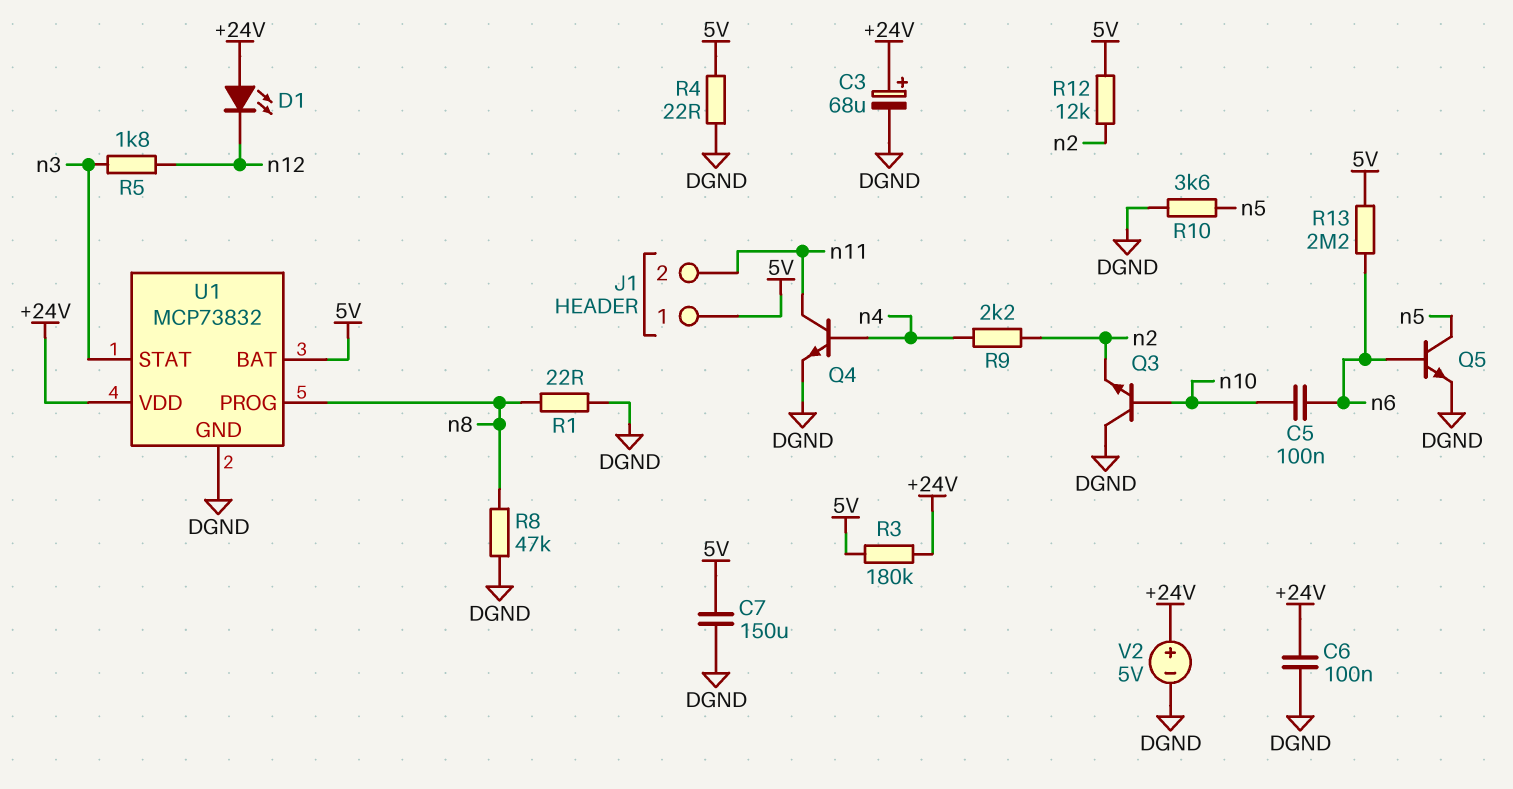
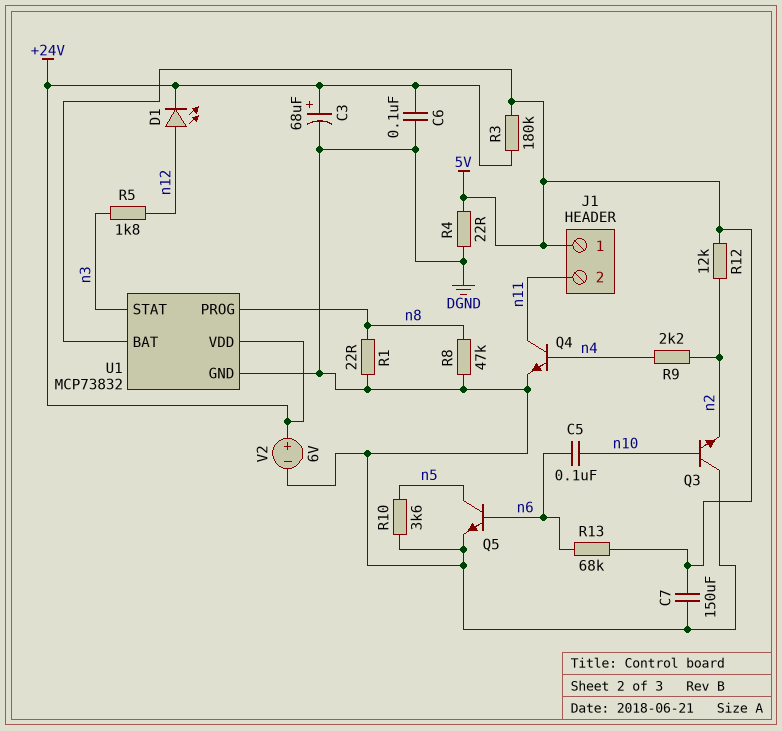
D1: LED (A +24V, K n12) -> LED (A n12, K +24V)
R13: 2.2M (5V, n6) -> 68k (5V, n6)
V2: 5V (plus +24V, minus DGND) -> 6V (plus +24V, minus DGND)

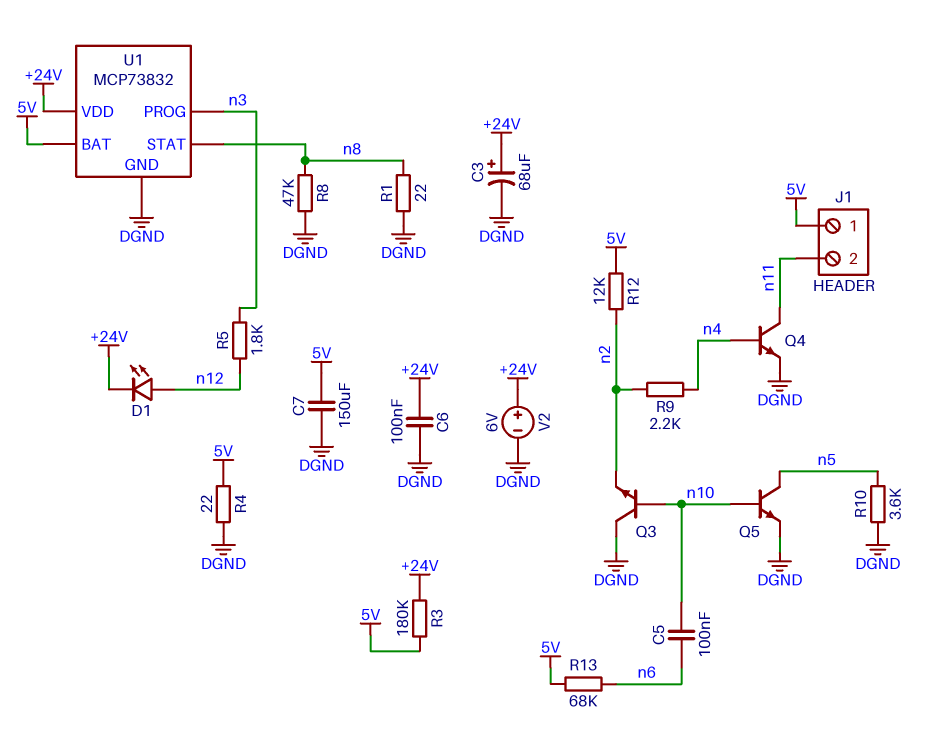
Q5: NPN (B n6, C n5, E DGND) -> NPN (B n10, C n5, E DGND)
U1 pin PROG: n8 -> n3
U1 pin STAT: n3 -> n8

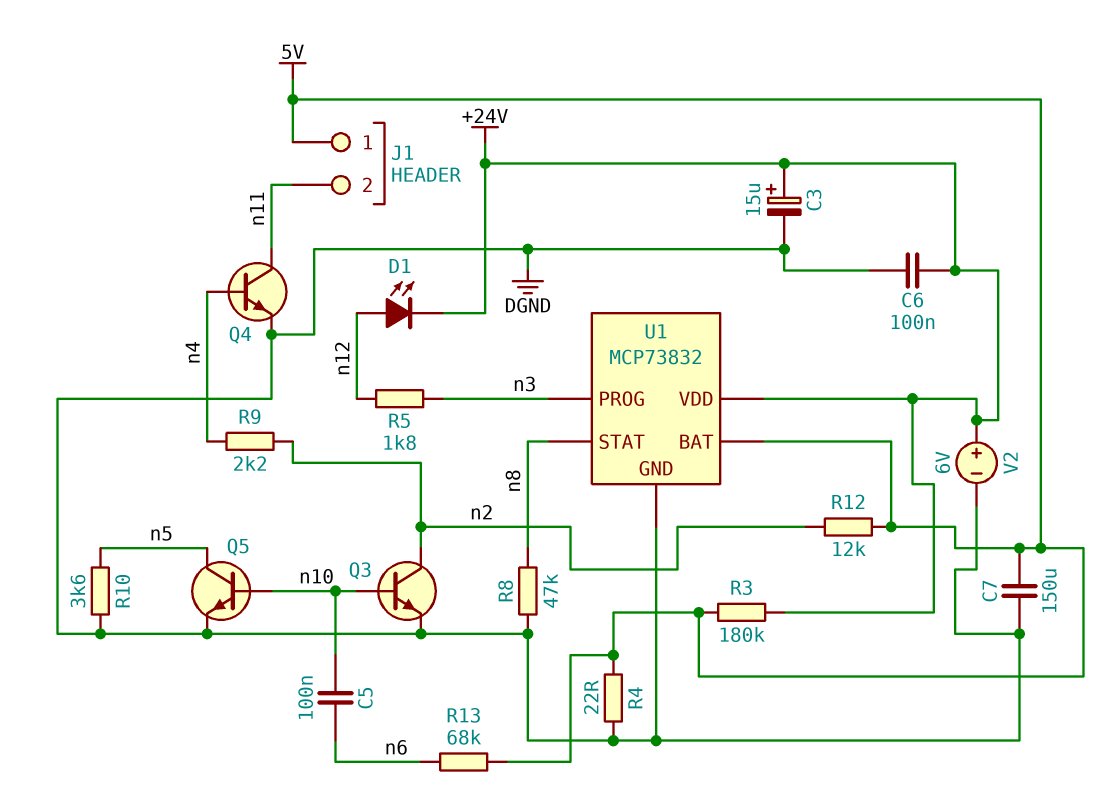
C3: 68uF (plus +24V, minus DGND) -> 15uF (plus +24V, minus DGND)
Q3: NPN (B n10, C DGND, E n2) -> NPN (B n10, C n2, E DGND)
R1: 22 (DGND, n8) -> none

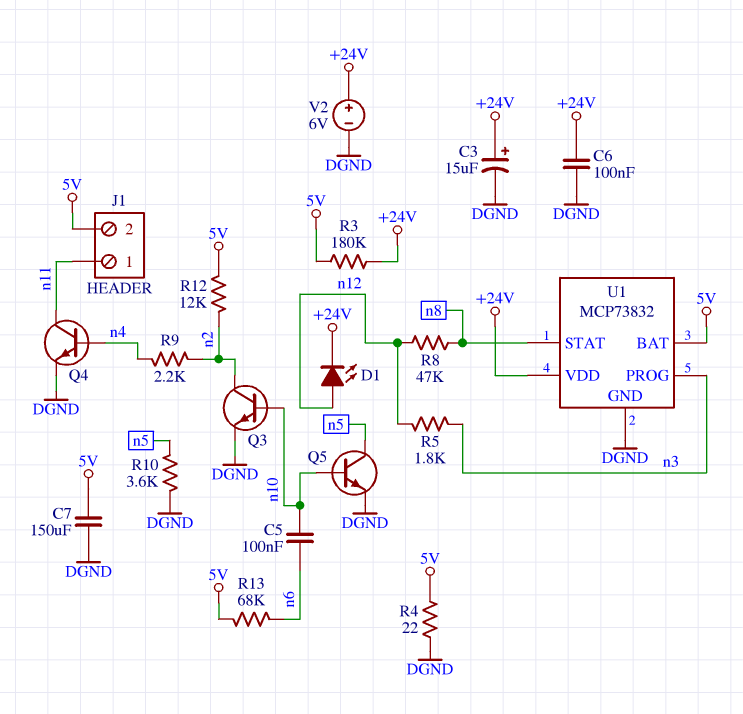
J1 pin 1: 5V -> n11
J1 pin 2: n11 -> 5V
R8: 47k (DGND, n8) -> 47k (n8, n12)

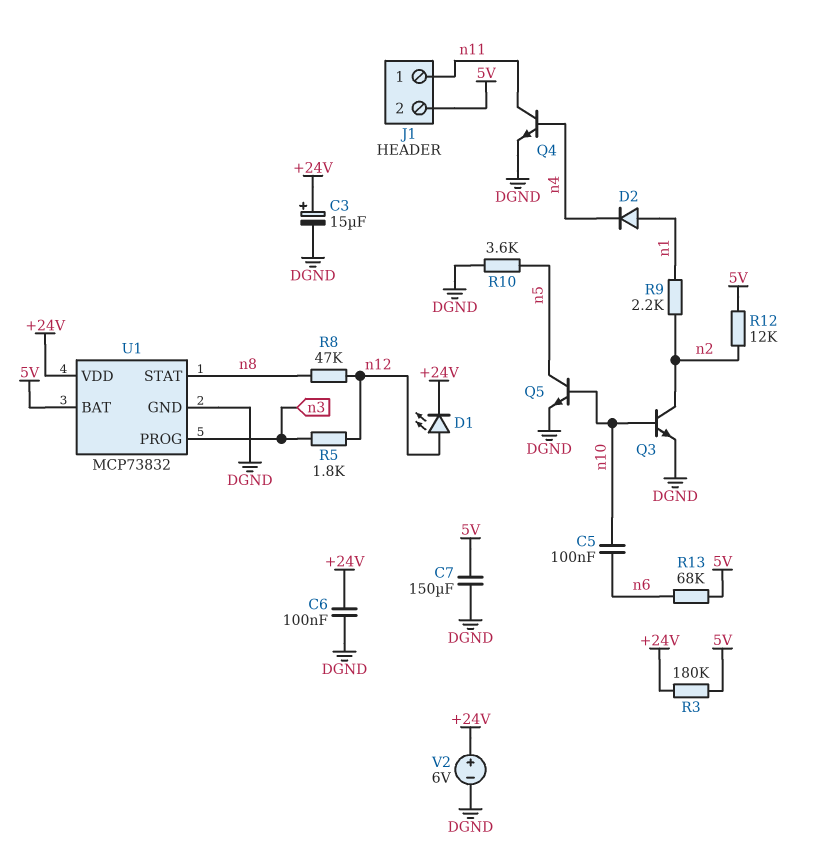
D2: none -> diode (A n1, K n4)
R4: 22 (5V, DGND) -> none
R9: 2.2k (n2, n4) -> 2.2k (n1, n2)

